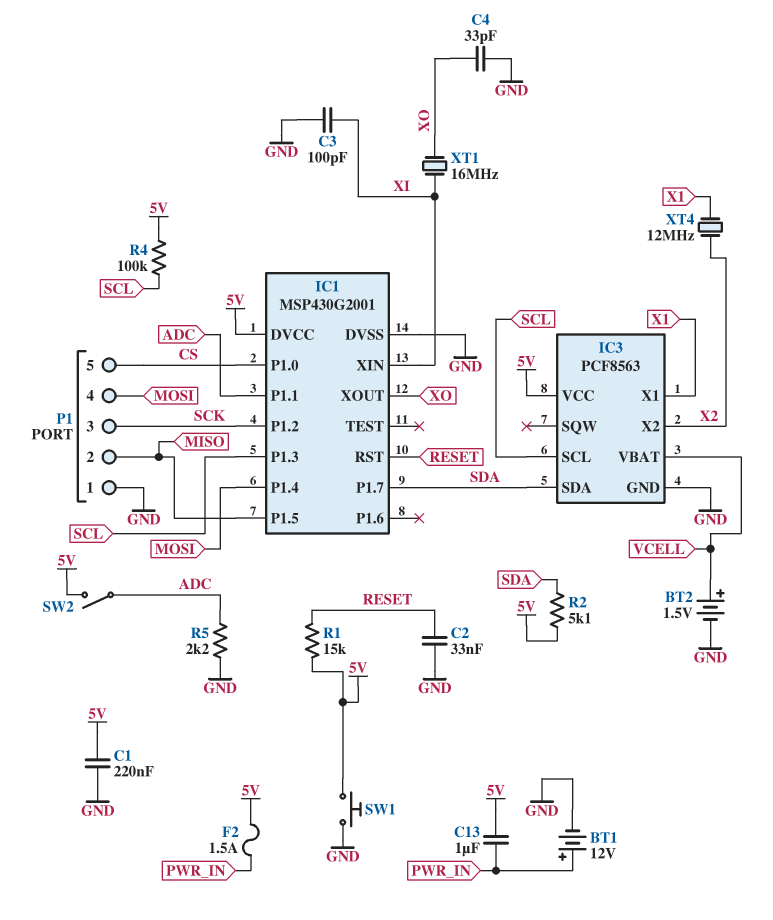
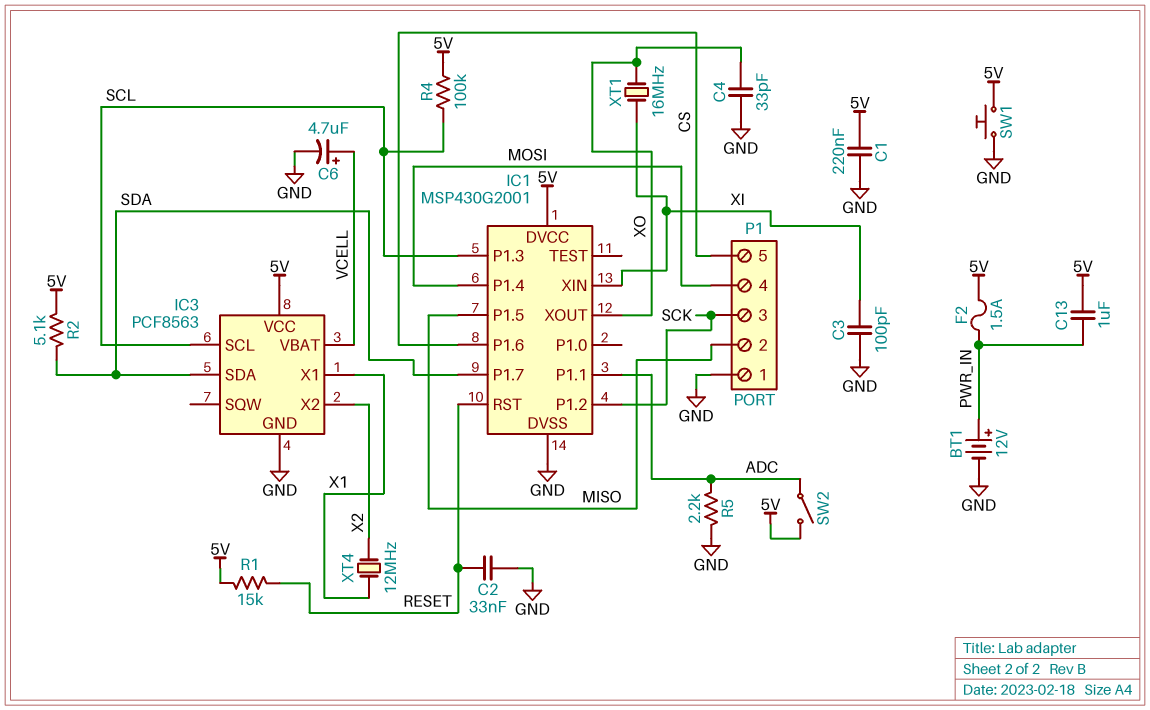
BT2: 1.5V (plus VCELL, minus GND) -> none
C6: none -> 4.7uF (plus VCELL, minus GND)
IC1 pin P1.0: CS -> none
IC1 pin P1.6: none -> CS

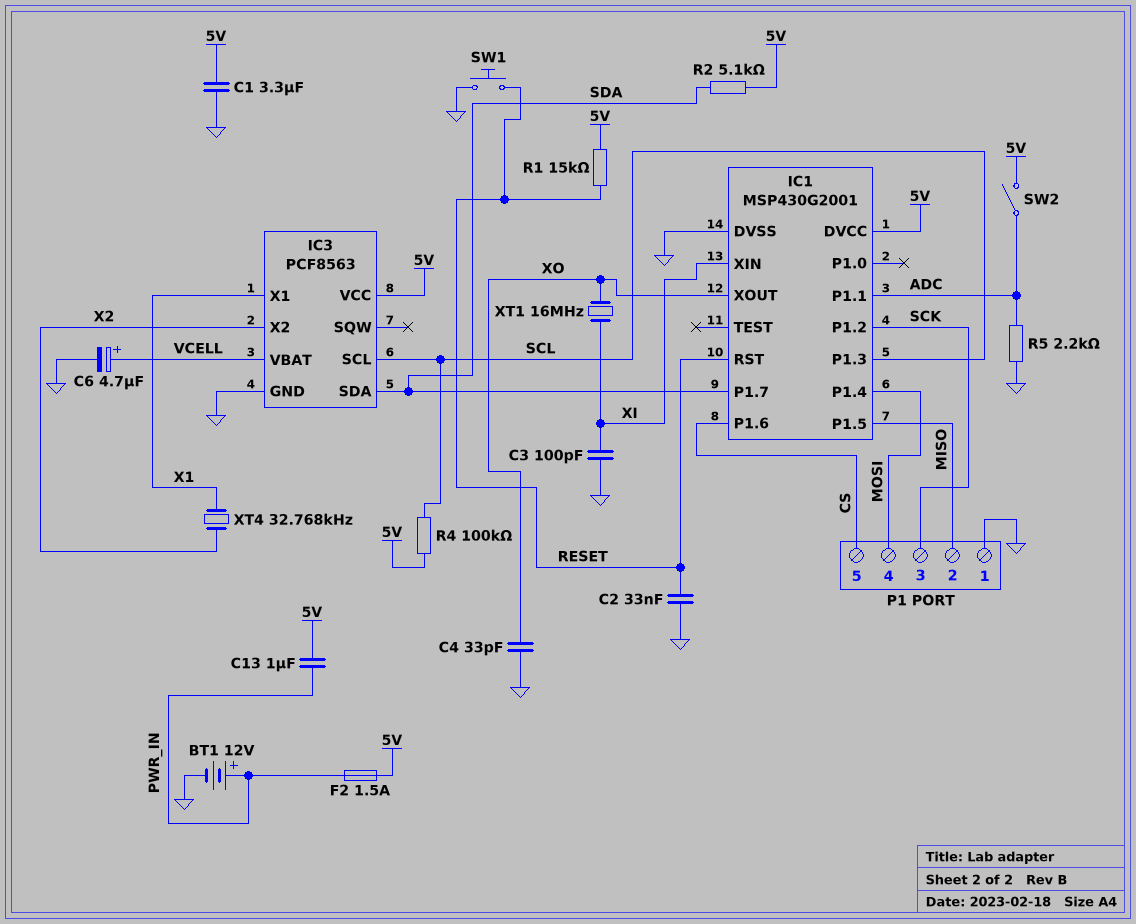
C1: 220nF (5V, GND) -> 3.3uF (5V, GND)
SW1: button (5V, GND) -> button (GND, RESET)
XT4: 12MHz (X1, X2) -> 32.768kHz (X1, X2)

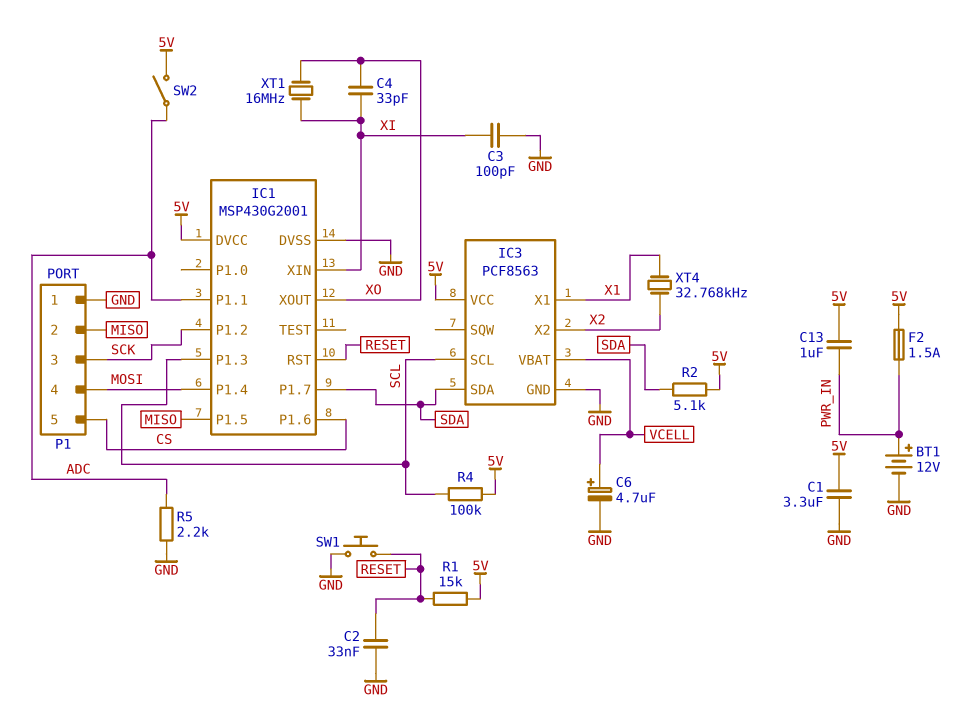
C4: 33pF (GND, XO) -> 33pF (XI, XO)

